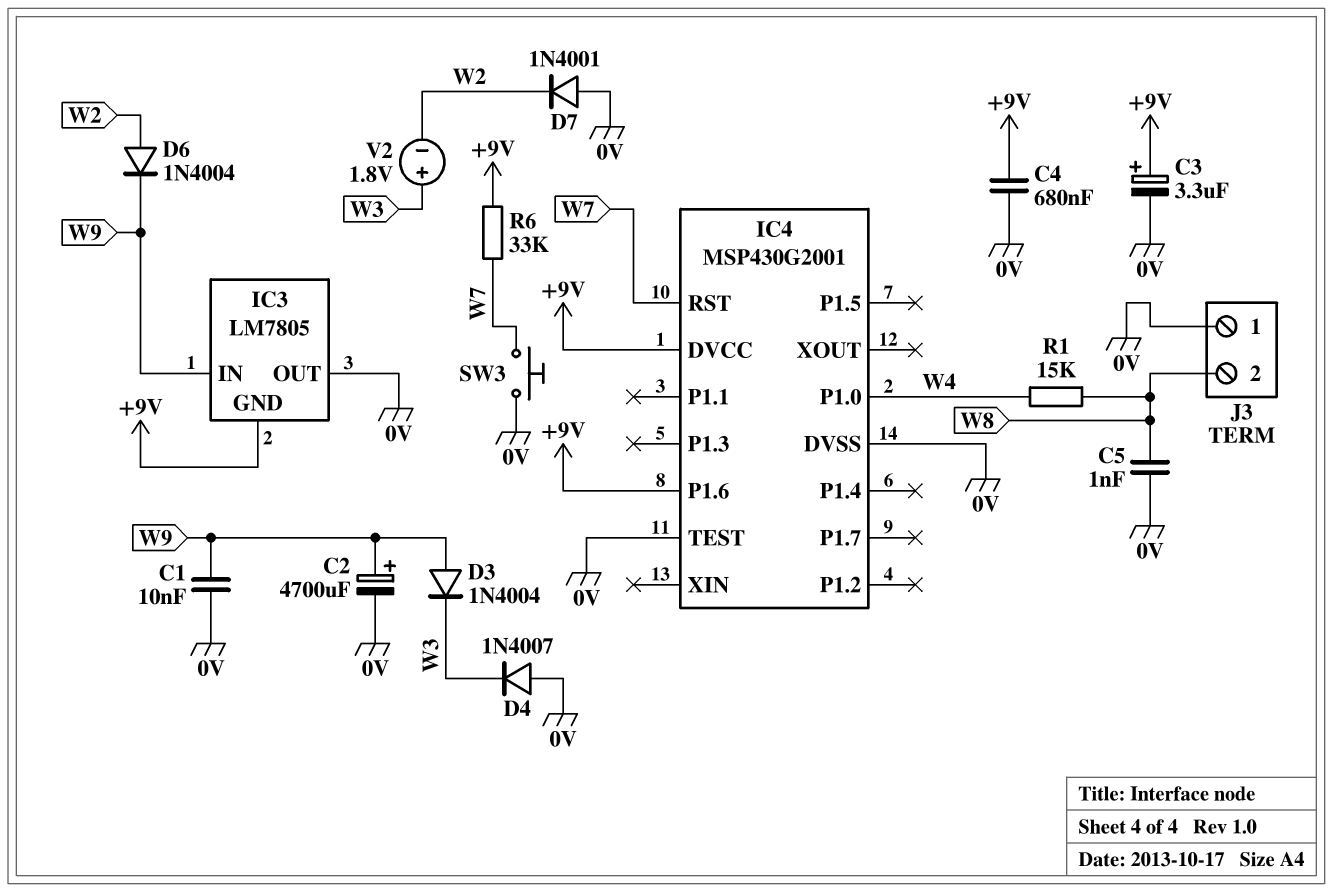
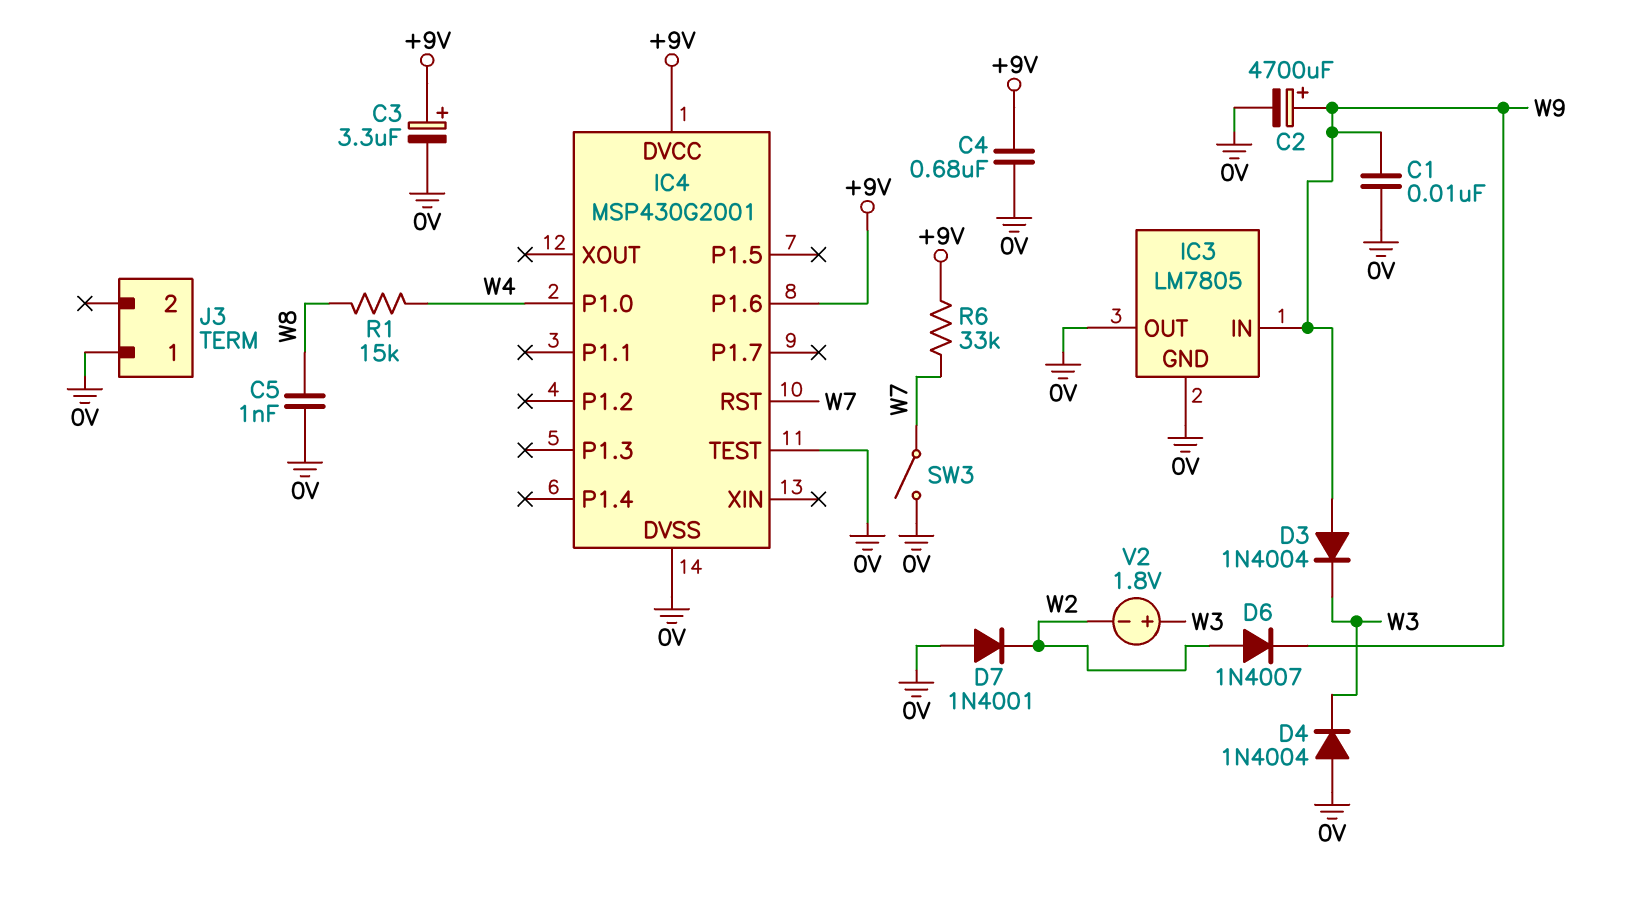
D4: diode 1N4007 (A 0V, K W3) -> diode 1N4004 (A 0V, K W3)
D6: diode 1N4004 (A W2, K W9) -> diode 1N4007 (A W2, K W9)
IC3 pin GND: +9V -> 0V
J3 pin 2: W8 -> none
SW3: button (0V, W7) -> switch (0V, W7)

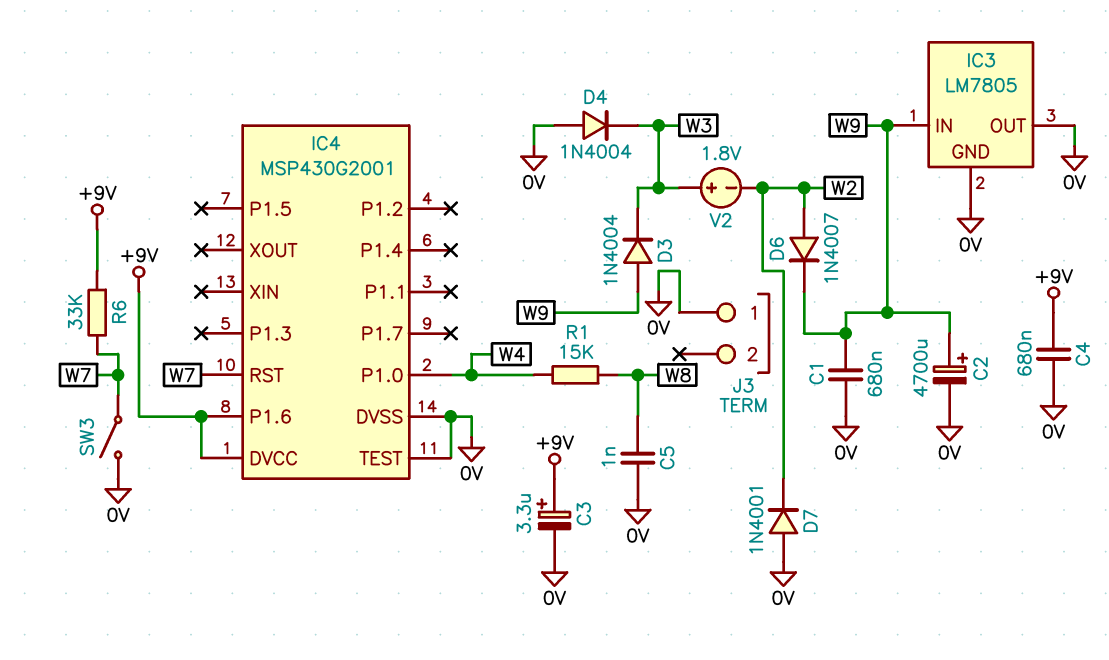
C1: 10nF (0V, W9) -> 680nF (0V, W9)

